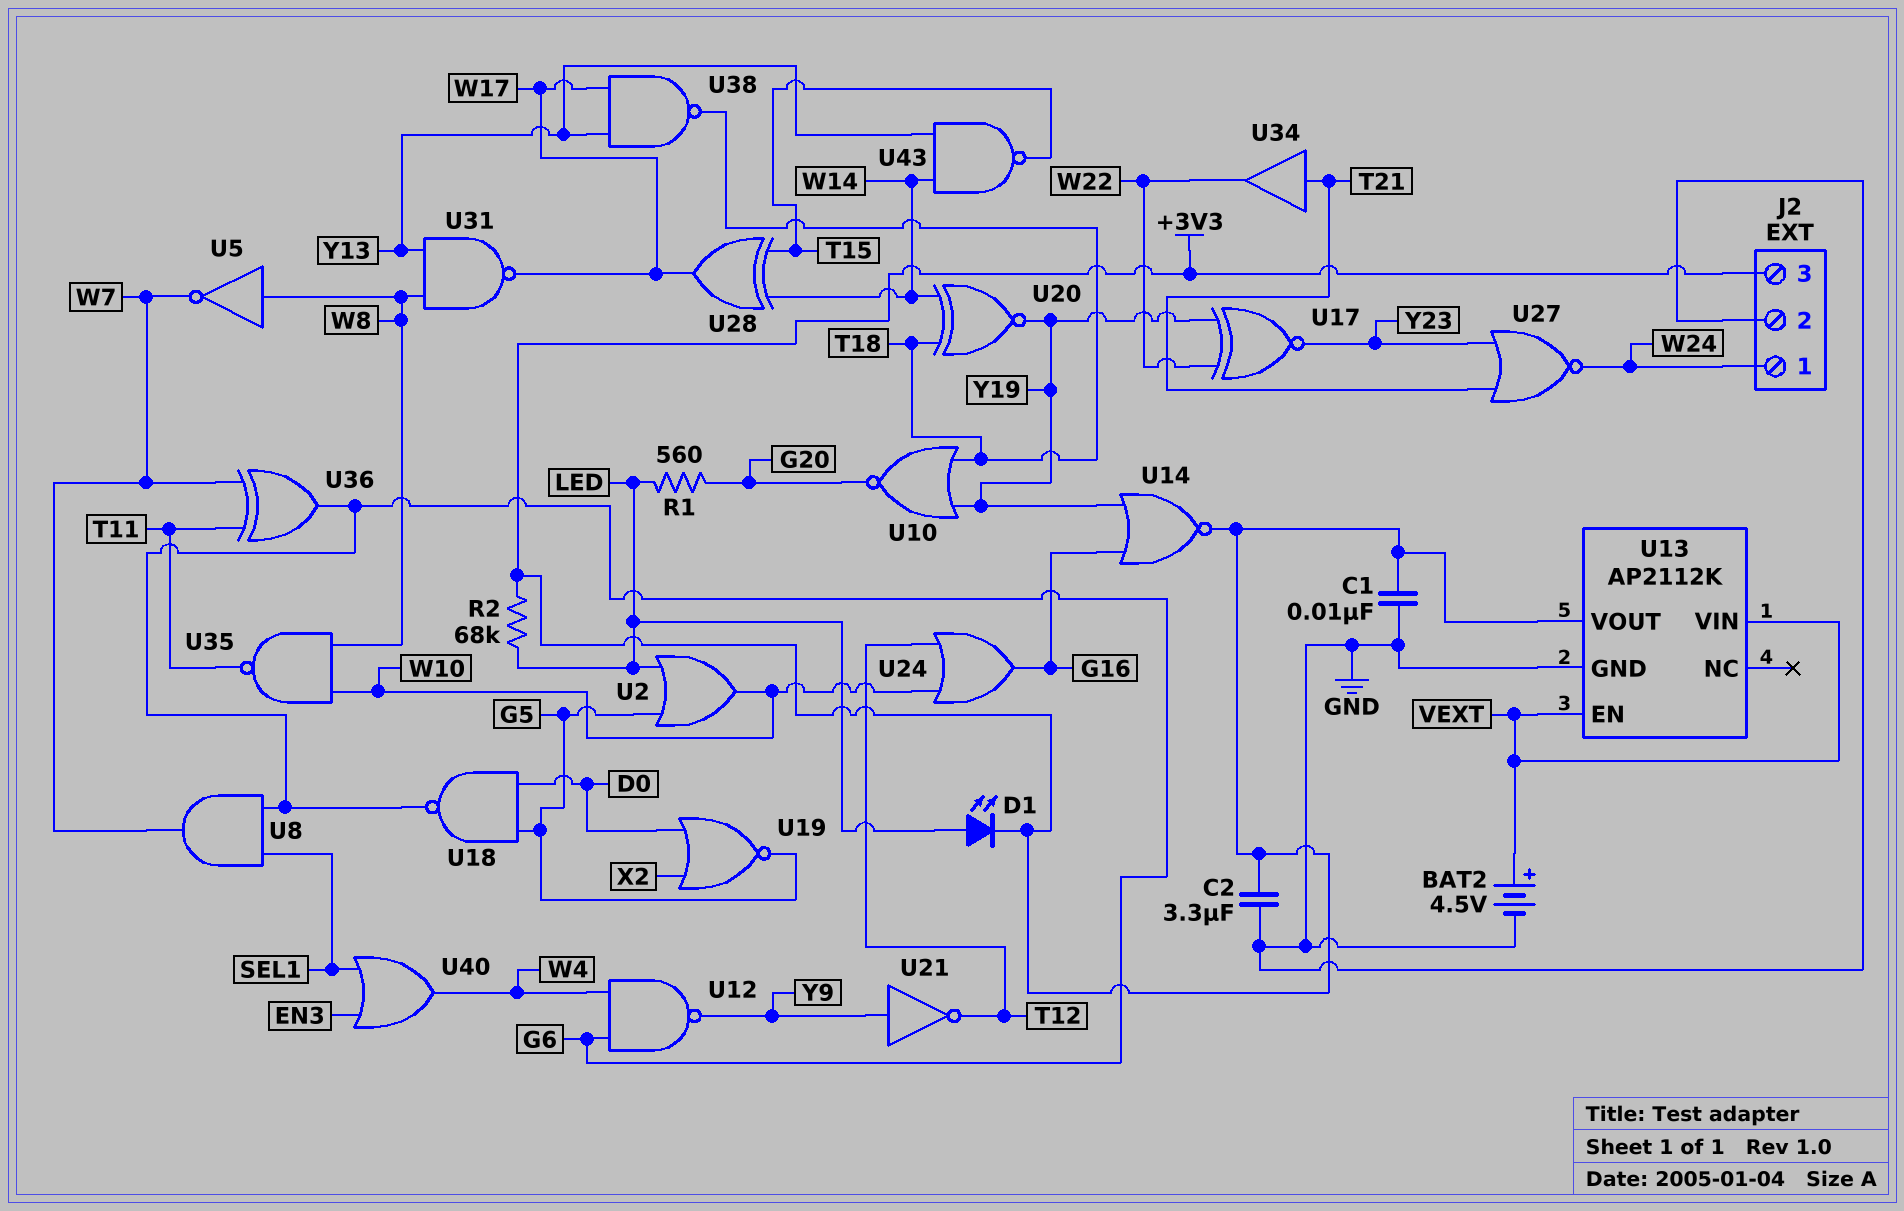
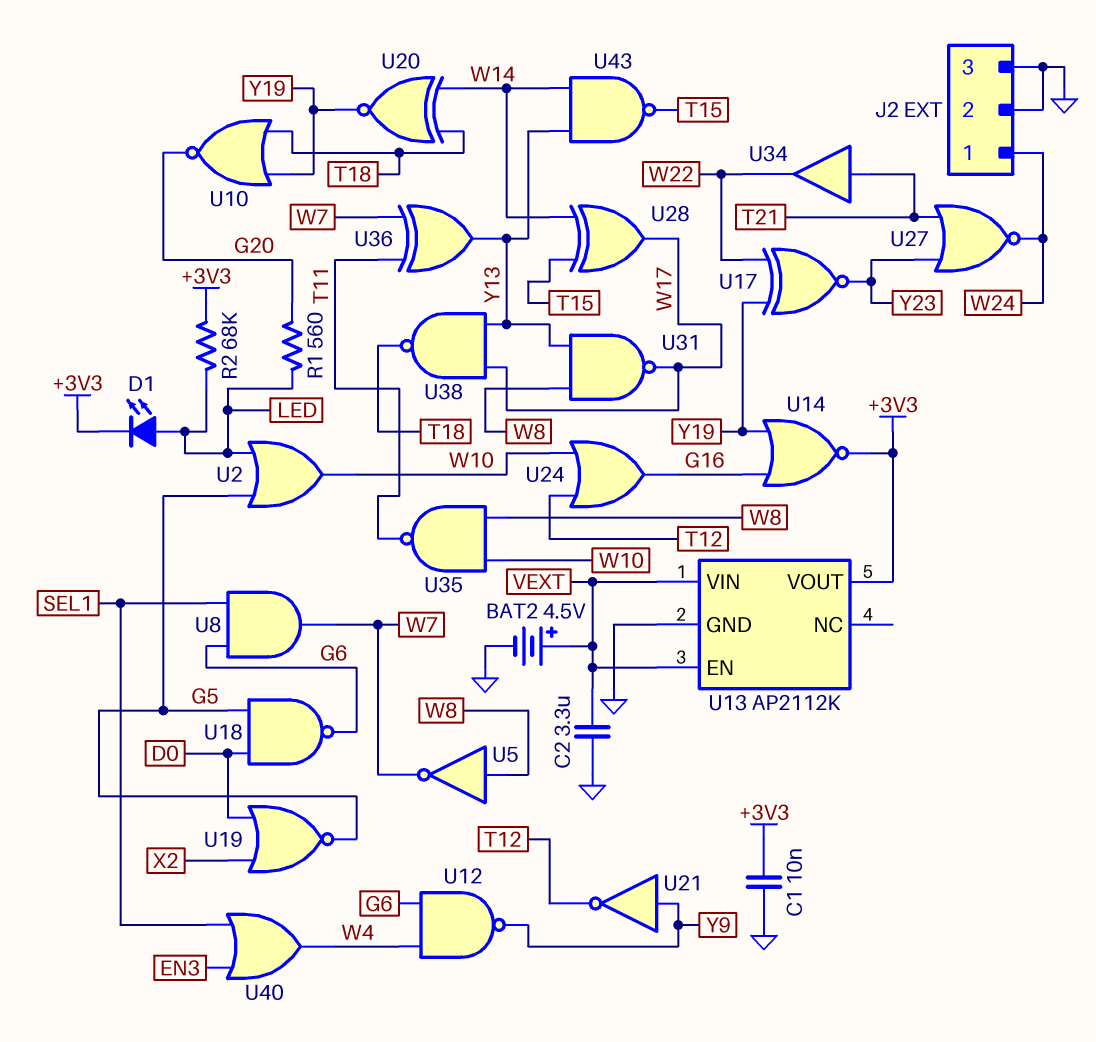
C2: 3.3uF (+3V3, GND) -> 3.3uF (GND, VEXT)
J2 pin 3: +3V3 -> GND
U36: XOR (in T11, in W7, out G6) -> XOR (in T11, in W7, out Y13)

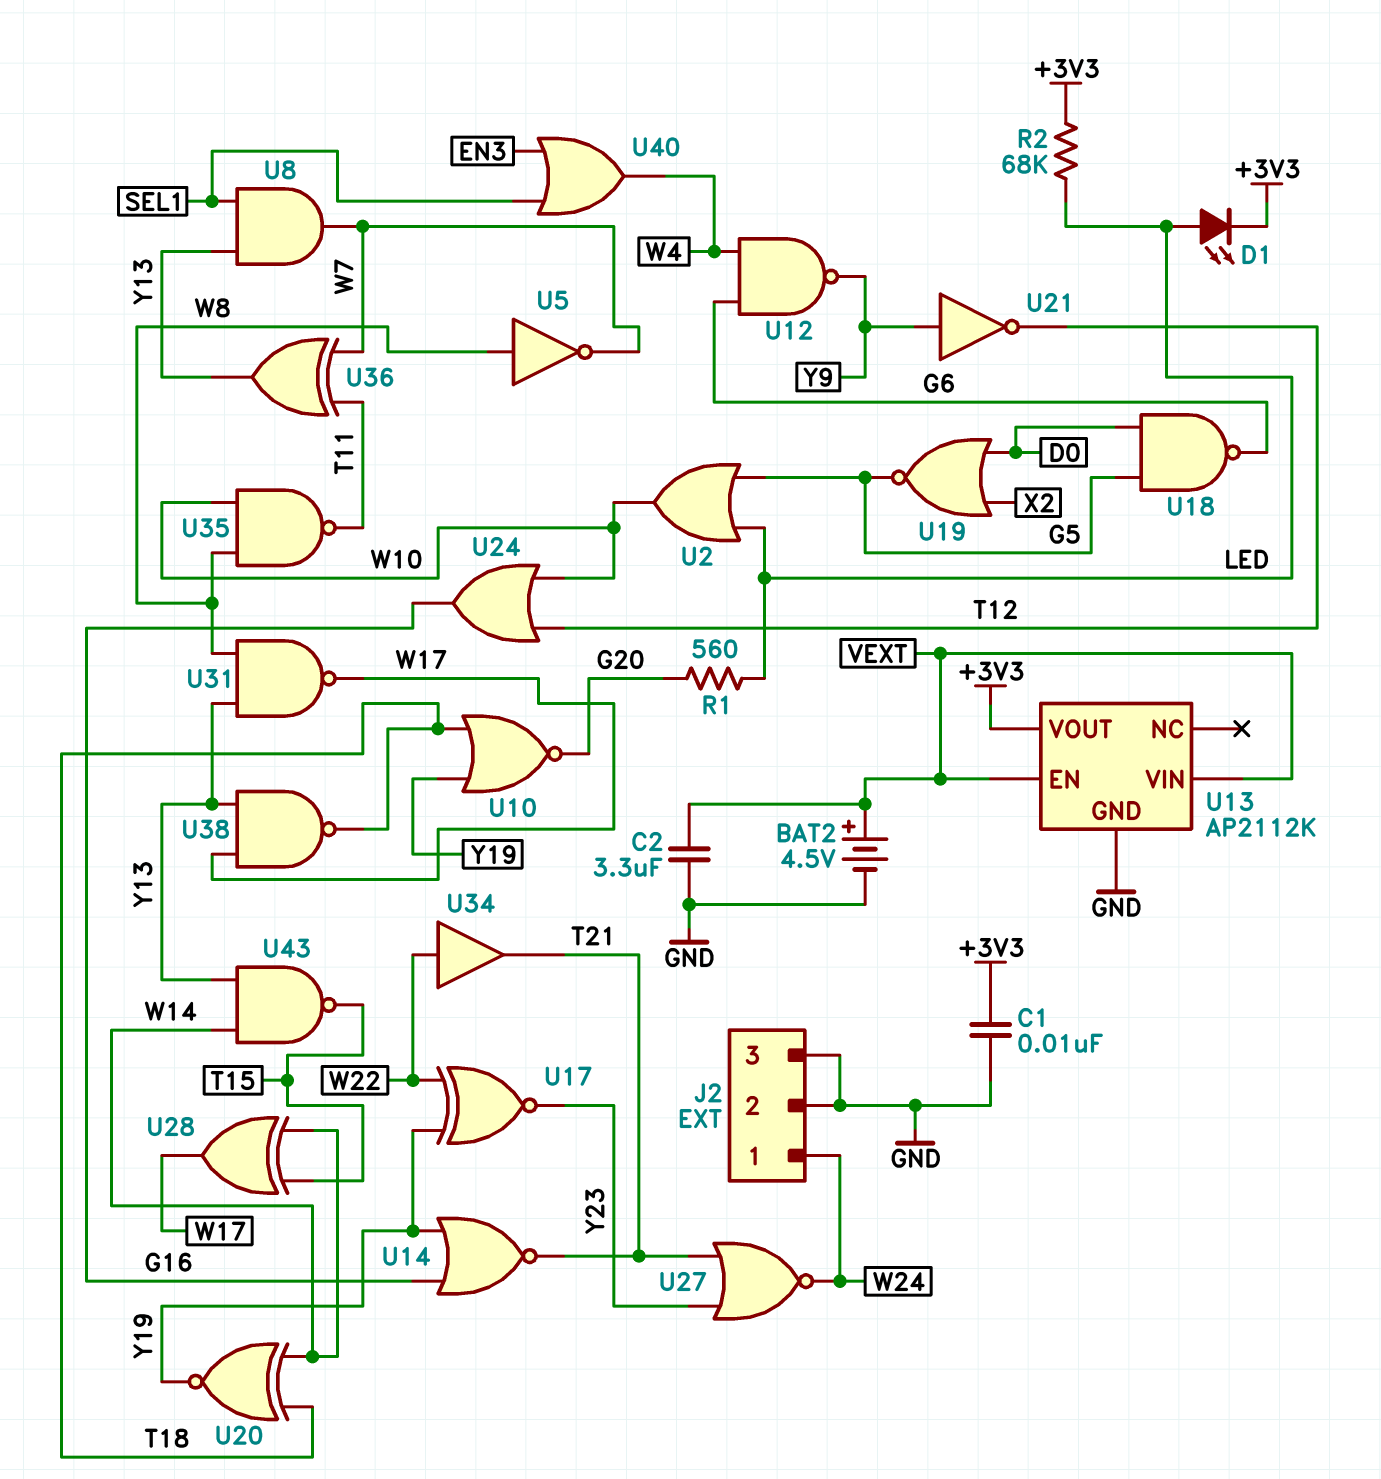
U8: AND (in G6, in SEL1, out W7) -> AND (in SEL1, in Y13, out W7)
U14: NOR (in G16, in Y19, out +3V3) -> NOR (in G16, in Y19, out T21)
U34: buffer (in T21, out W22) -> buffer (in W22, out T21)

